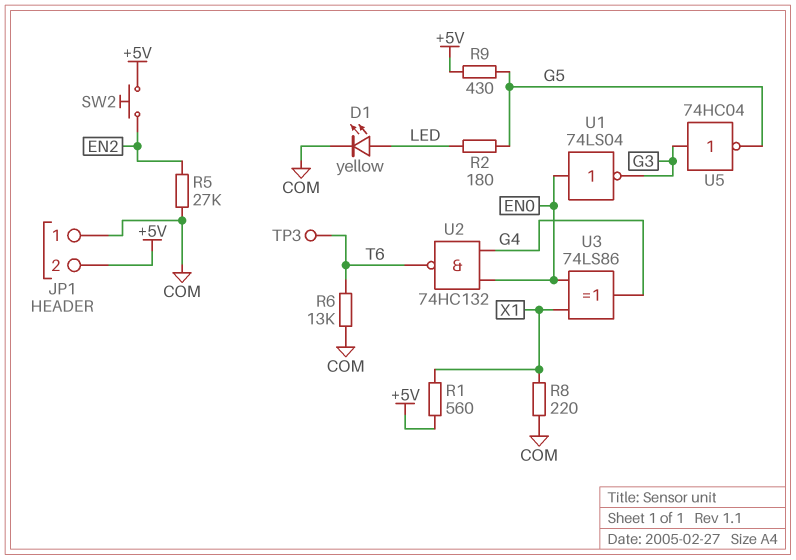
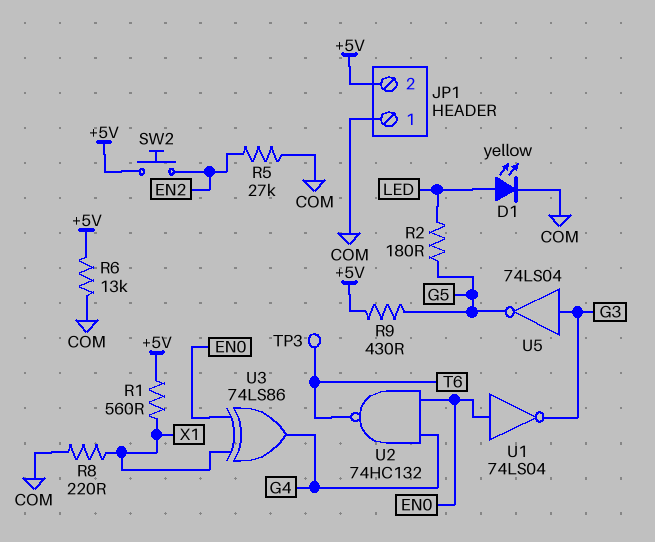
R6: 13k (COM, T6) -> 13k (+5V, COM)
U5: NOT 74HC04 (in G3, out G5) -> NOT 74LS04 (in G3, out G5)

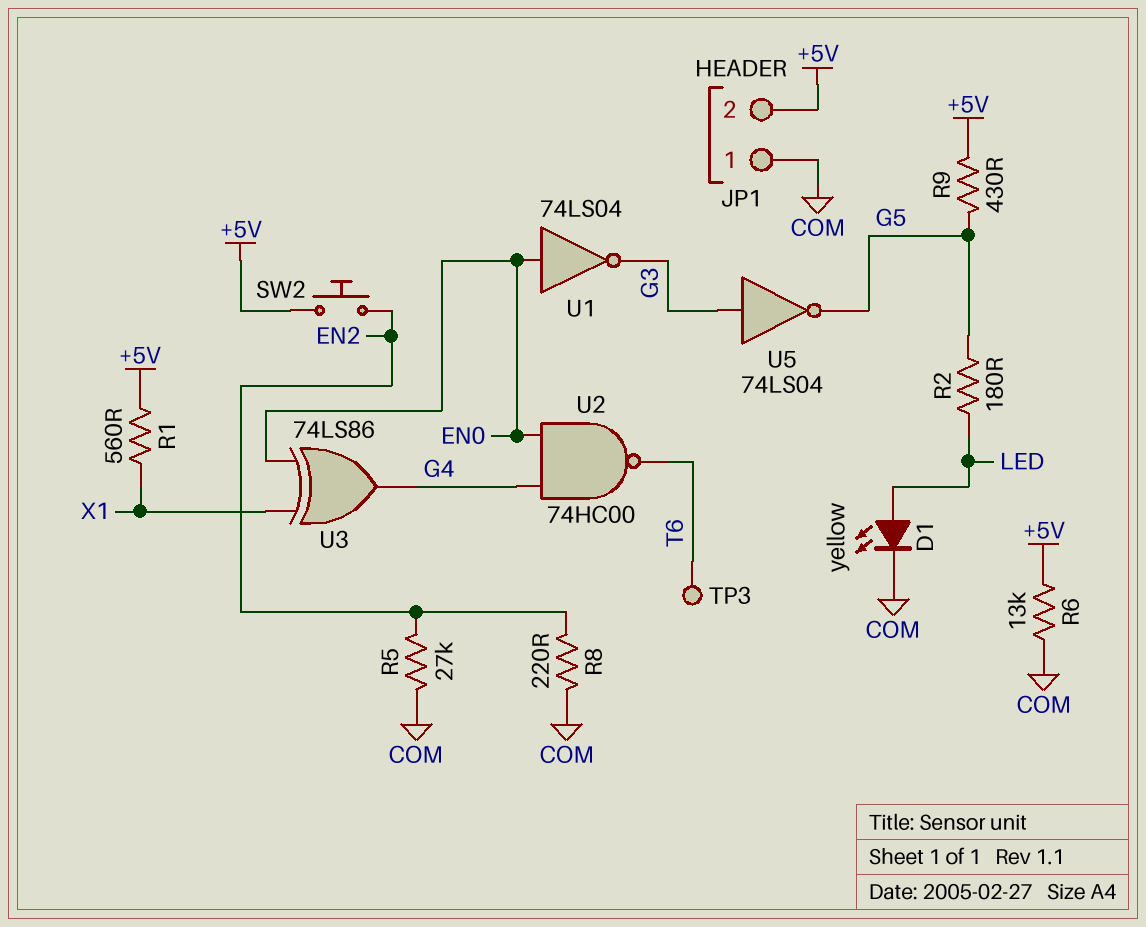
R8: 220 (COM, X1) -> 220 (COM, EN2)
U2: NAND 74HC132 (in EN0, in G4, out T6) -> NAND 74HC00 (in EN0, in G4, out T6)

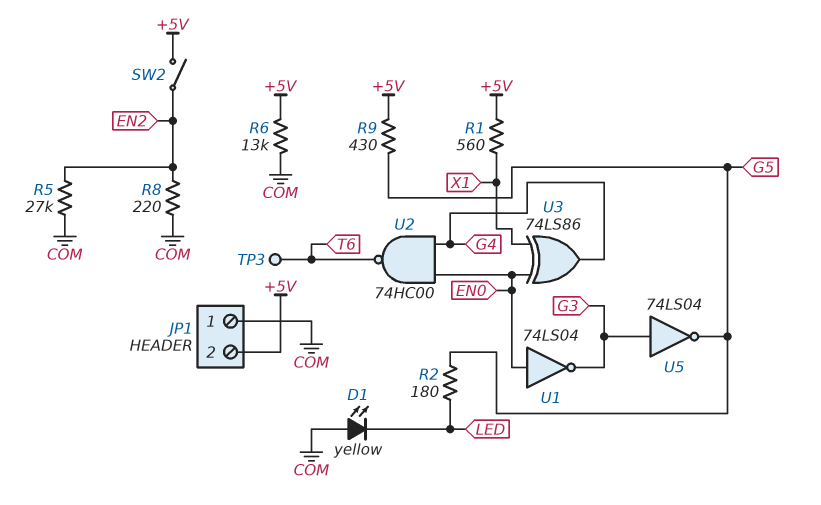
D1: LED yellow (A LED, K COM) -> LED yellow (A COM, K LED)
SW2: button (+5V, EN2) -> switch (+5V, EN2)

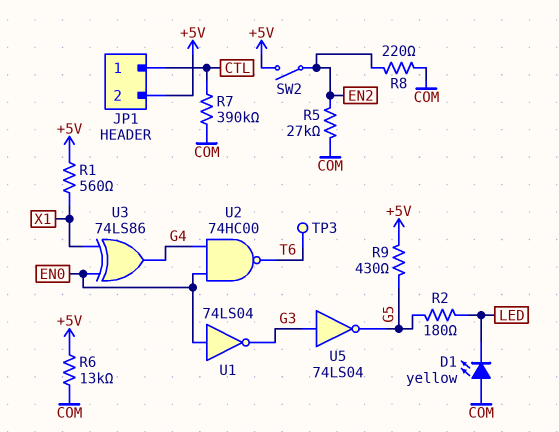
JP1 pin 1: COM -> CTL
R7: none -> 390k (COM, CTL)

